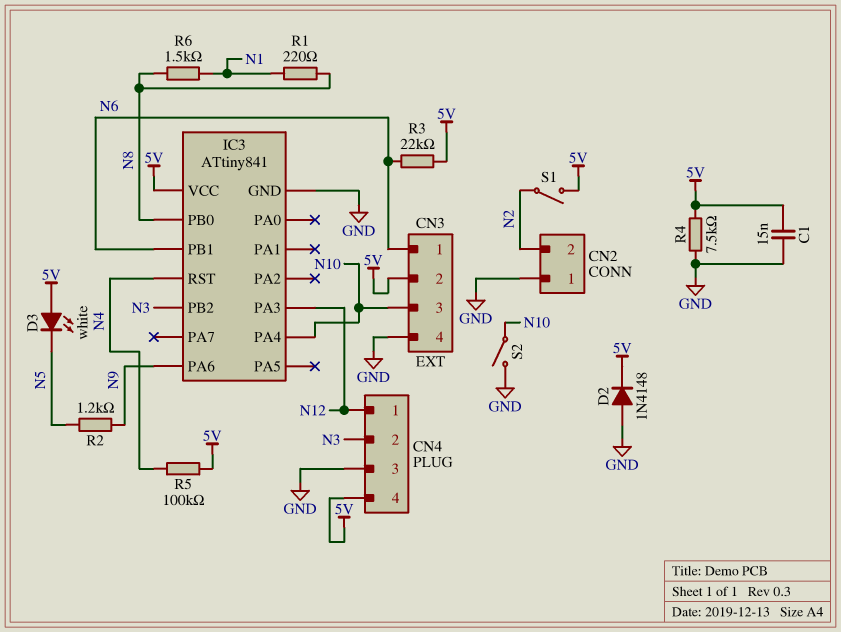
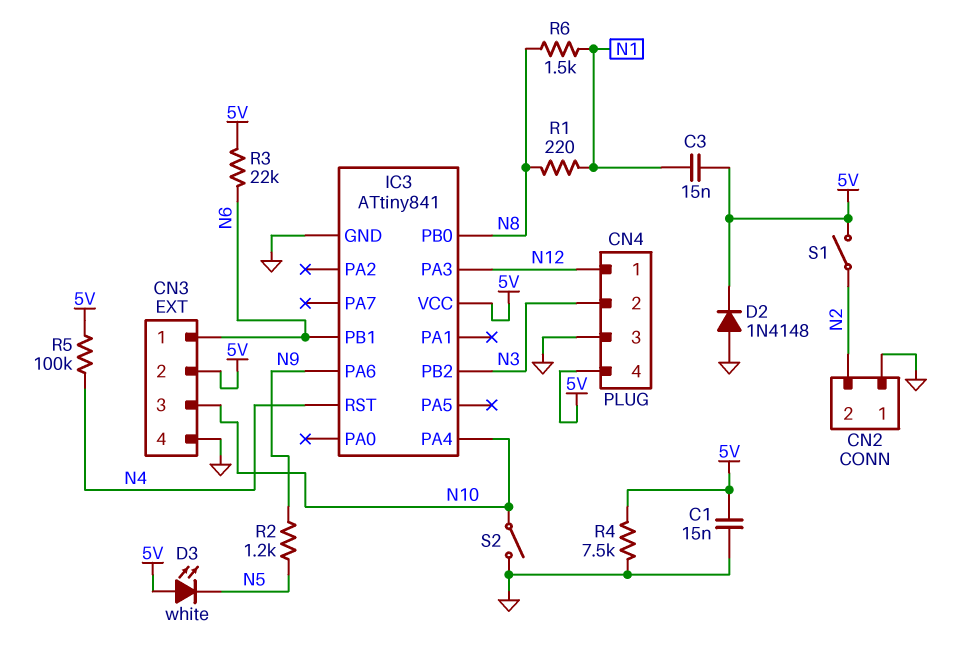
C3: none -> 15nF (5V, N1)

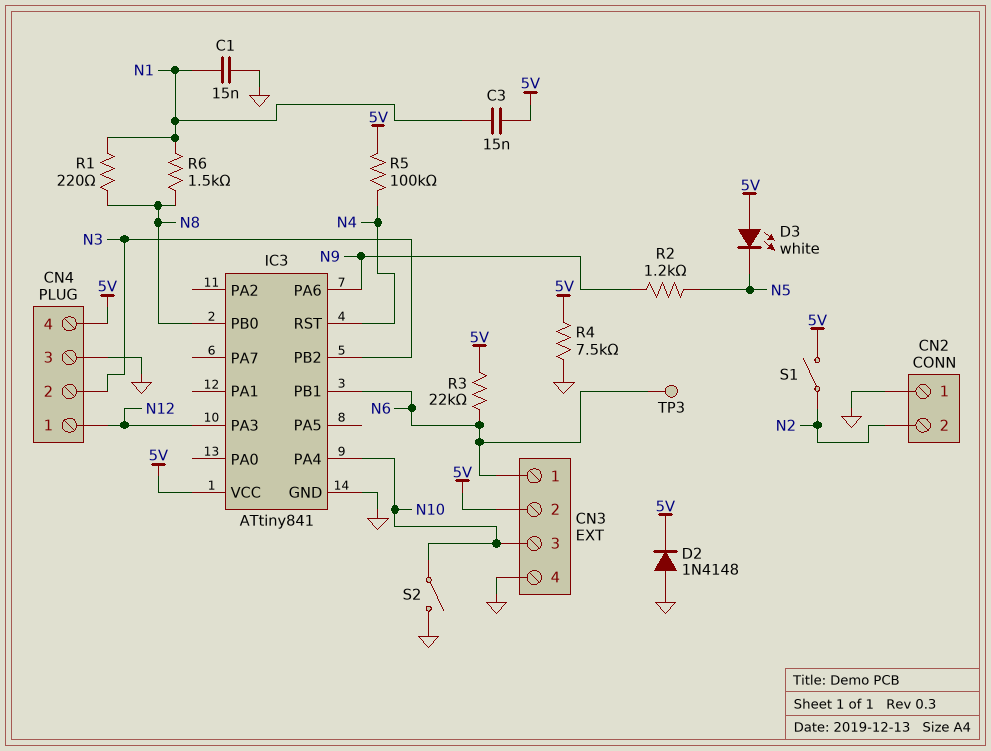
C1: 15nF (5V, GND) -> 15nF (GND, N1)
TP3: none -> test point (N6)

